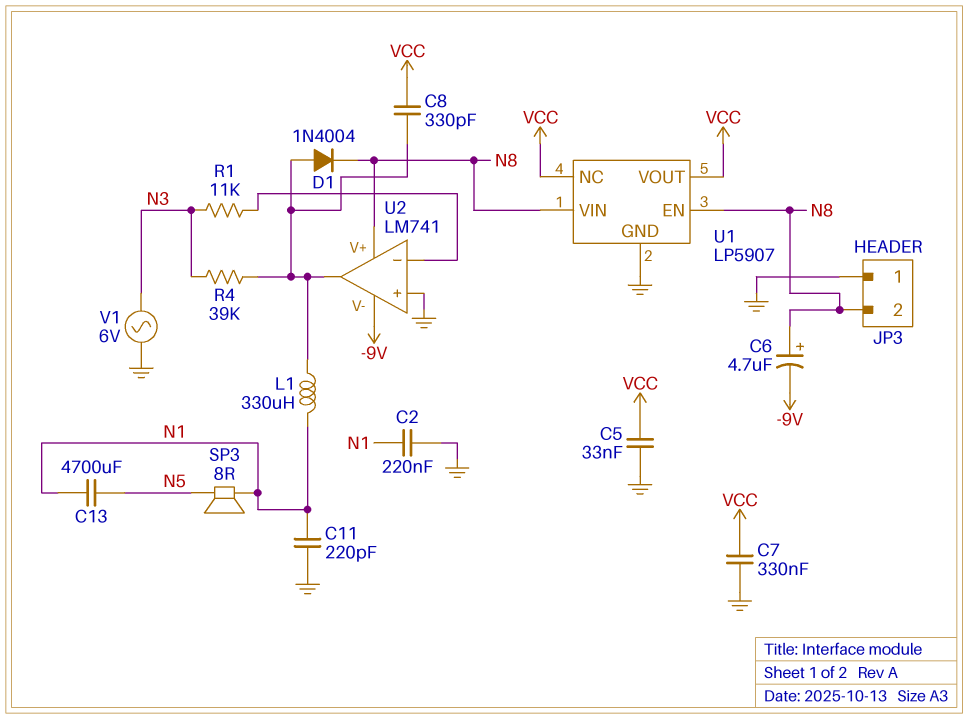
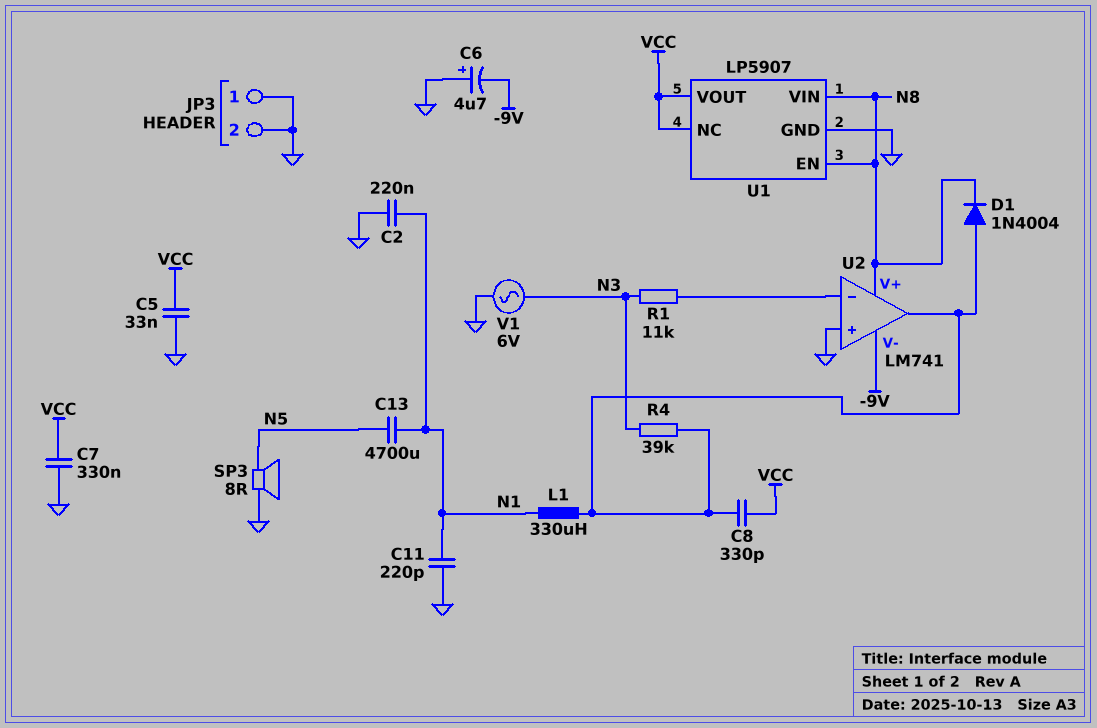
C6: 4.7uF (plus N8, minus -9V) -> 4.7uF (plus GND, minus -9V)
JP3 pin 2: N8 -> GND
SP3: speaker 8R (N1, N5) -> speaker 8R (GND, N5)

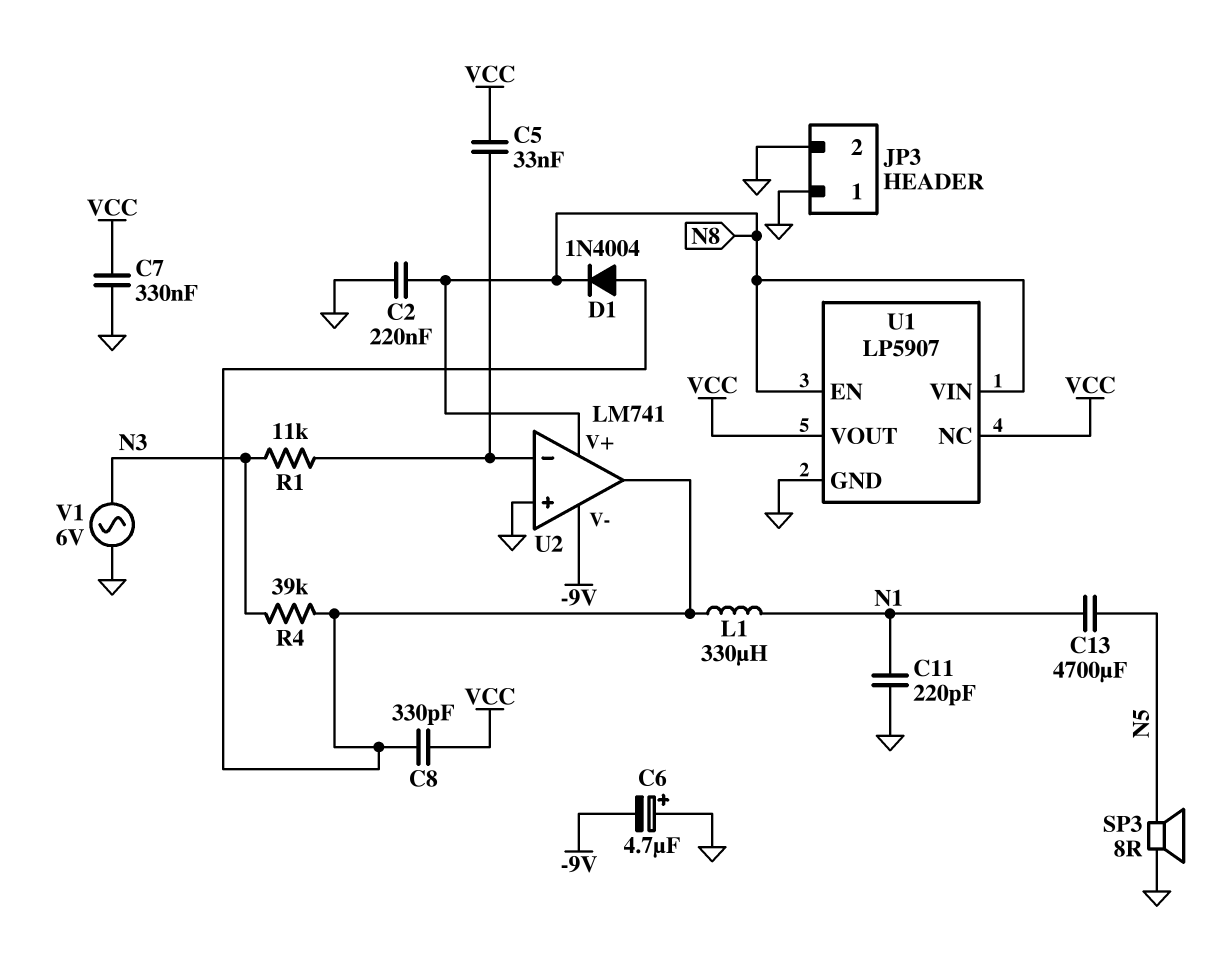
C2: 220nF (GND, N1) -> 220nF (GND, N8)
C5: 33nF (GND, VCC) -> 33nF (U2/in-, VCC)

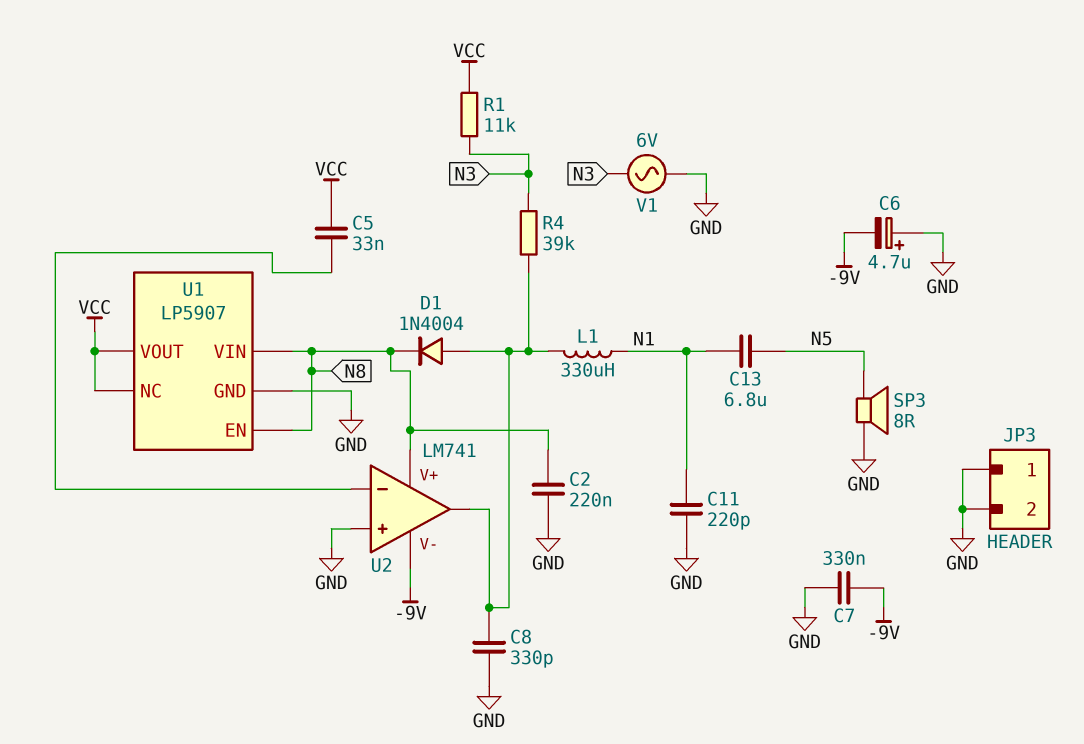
C7: 330nF (GND, VCC) -> 330nF (-9V, GND)
C8: 330pF (U2/out, VCC) -> 330pF (GND, U2/out)
C13: 4700uF (N1, N5) -> 6.8uF (N1, N5)
R1: 11k (N3, U2/in-) -> 11k (N3, VCC)

